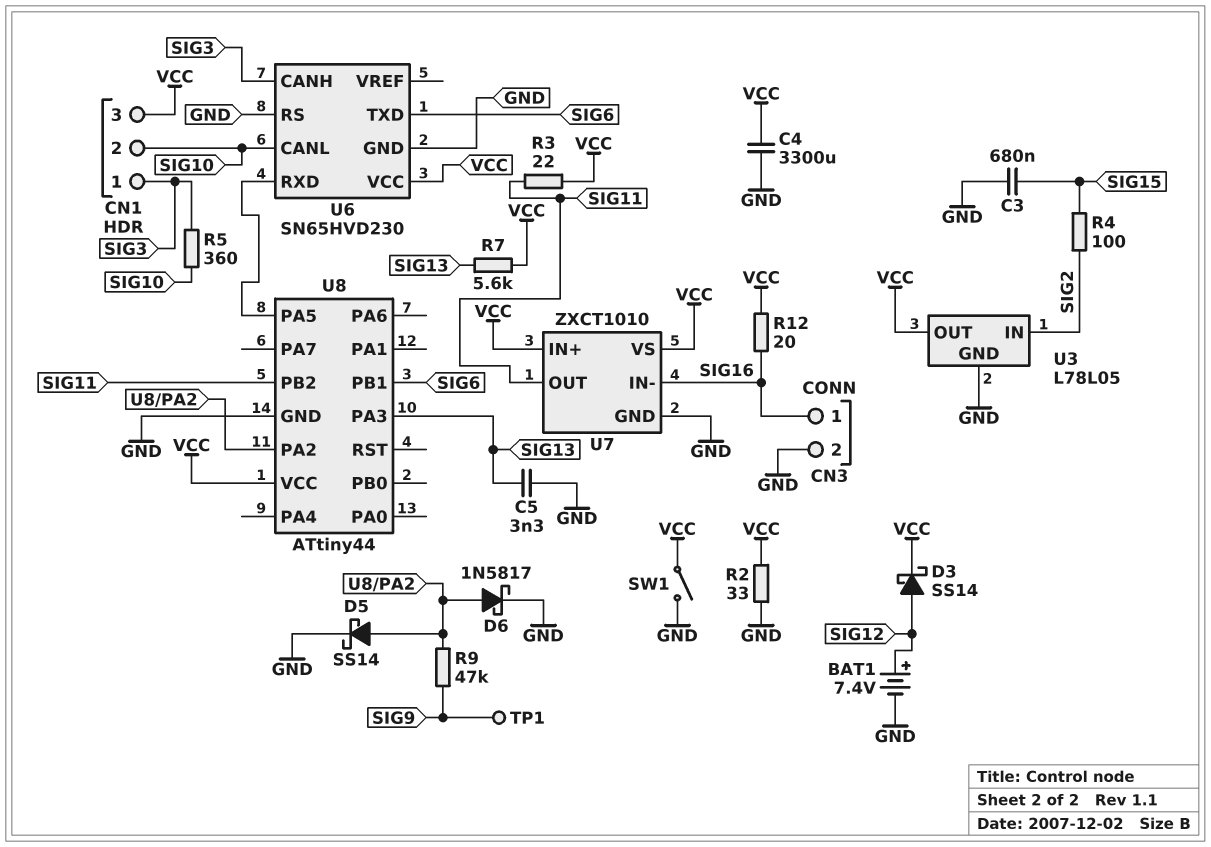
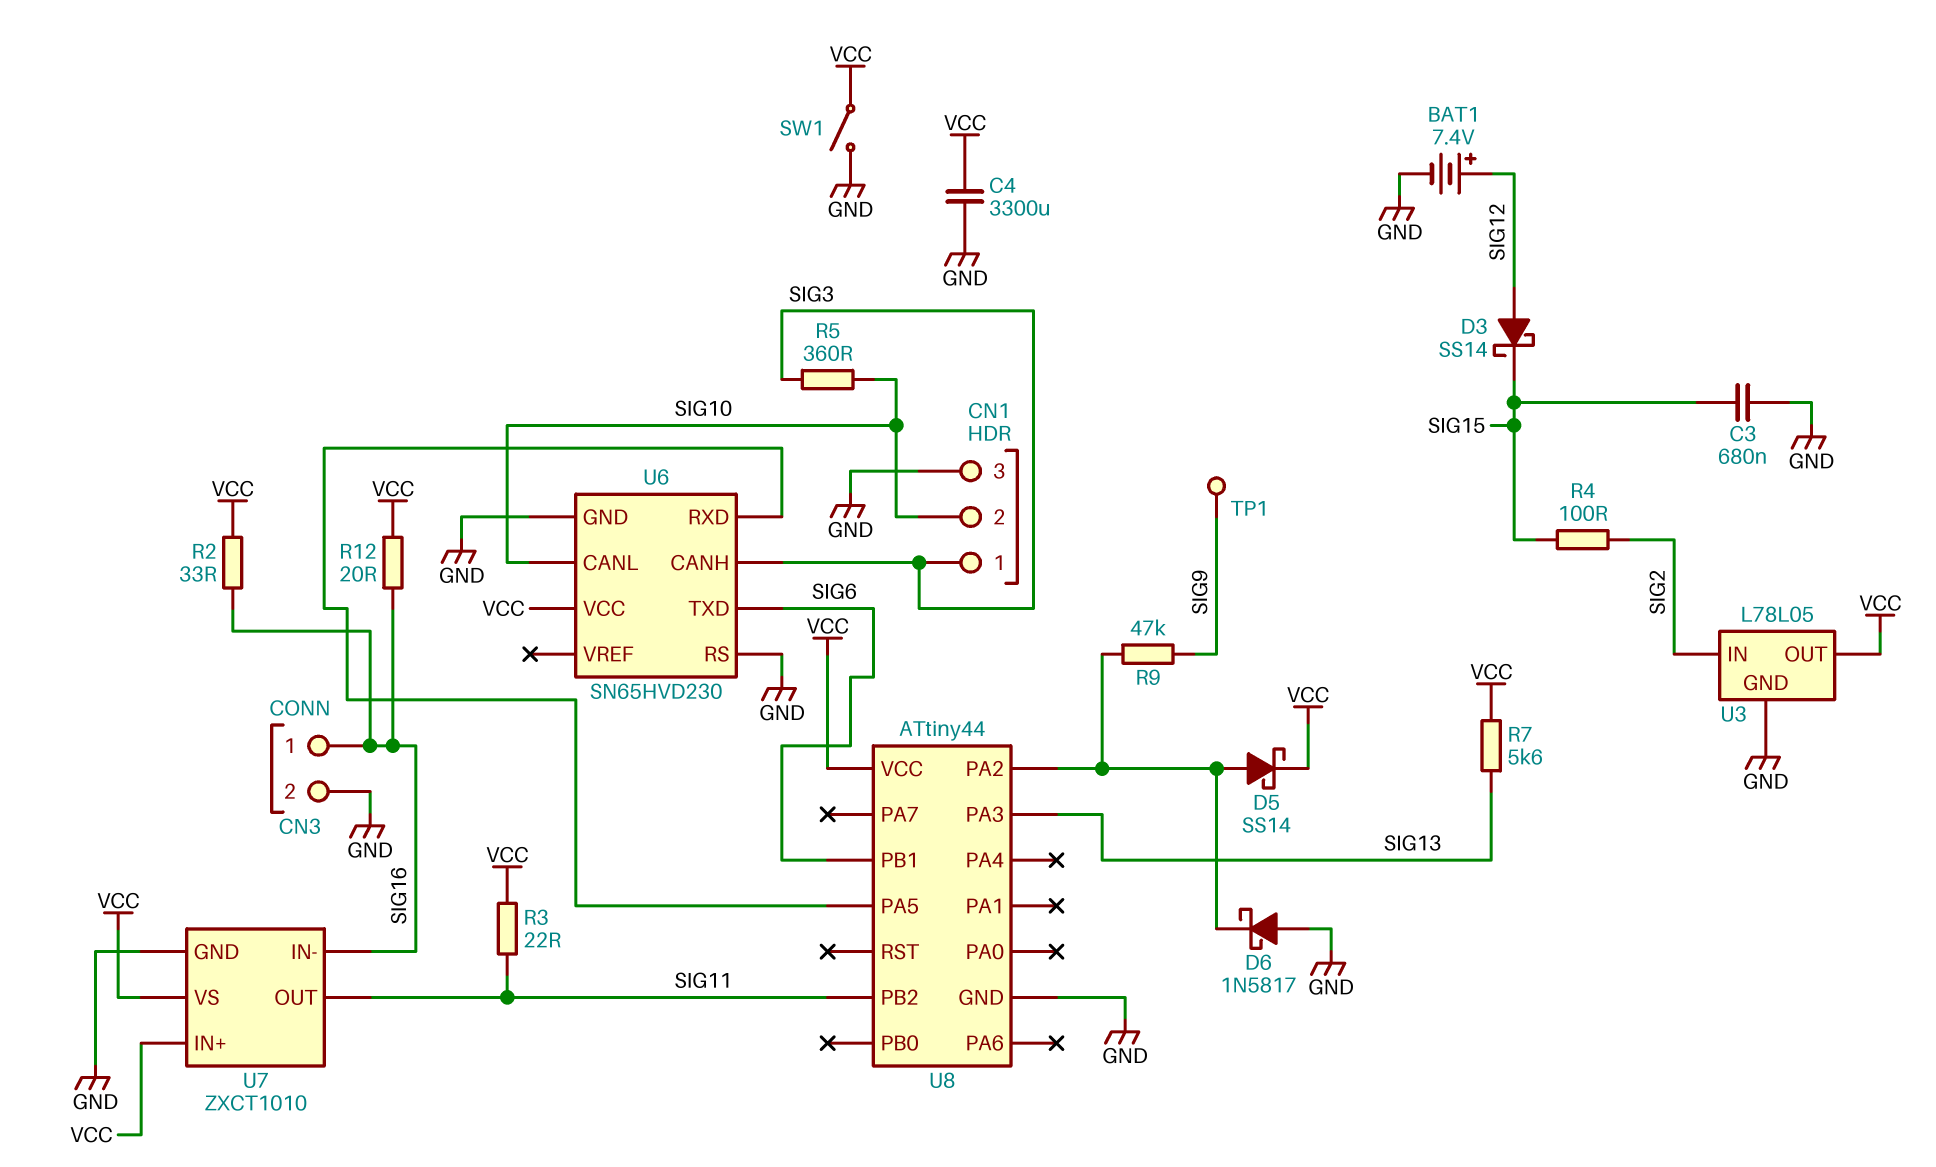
C5: 3.3nF (GND, SIG13) -> none
CN1 pin 3: VCC -> GND
D3: schottky SS14 (A SIG12, K VCC) -> schottky SS14 (A SIG12, K SIG15)
D5: schottky SS14 (A U8/PA2, K GND) -> schottky SS14 (A U8/PA2, K VCC)
D6: schottky 1N5817 (A U8/PA2, K GND) -> schottky 1N5817 (A GND, K U8/PA2)
R2: 33 (GND, VCC) -> 33 (SIG16, VCC)

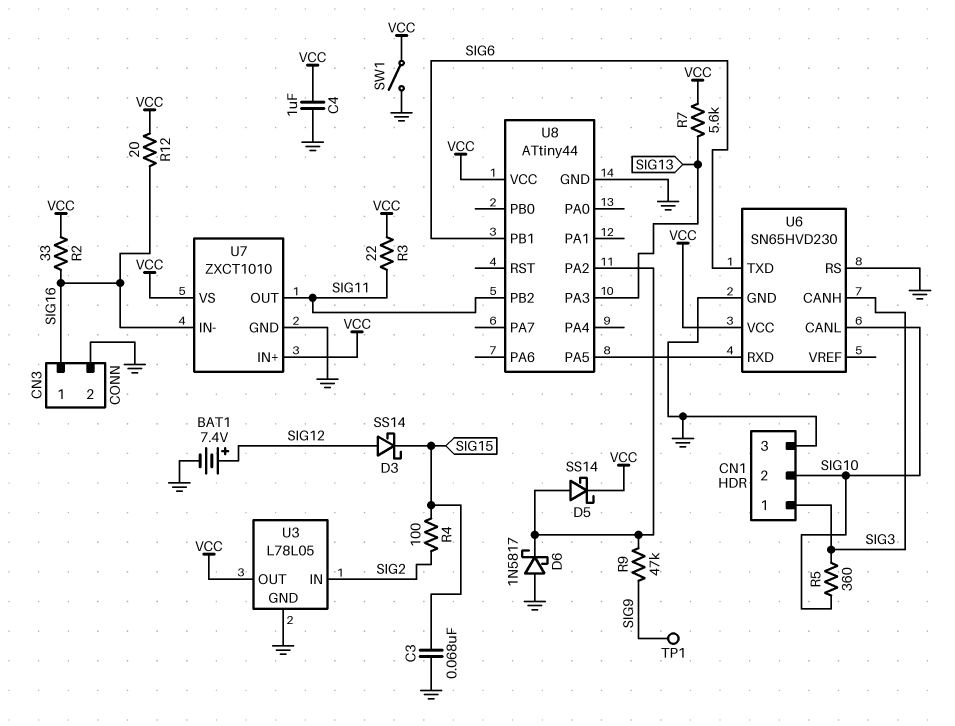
C3: 680nF (GND, SIG15) -> 68nF (GND, SIG15)
C4: 3300uF (GND, VCC) -> 1uF (GND, VCC)

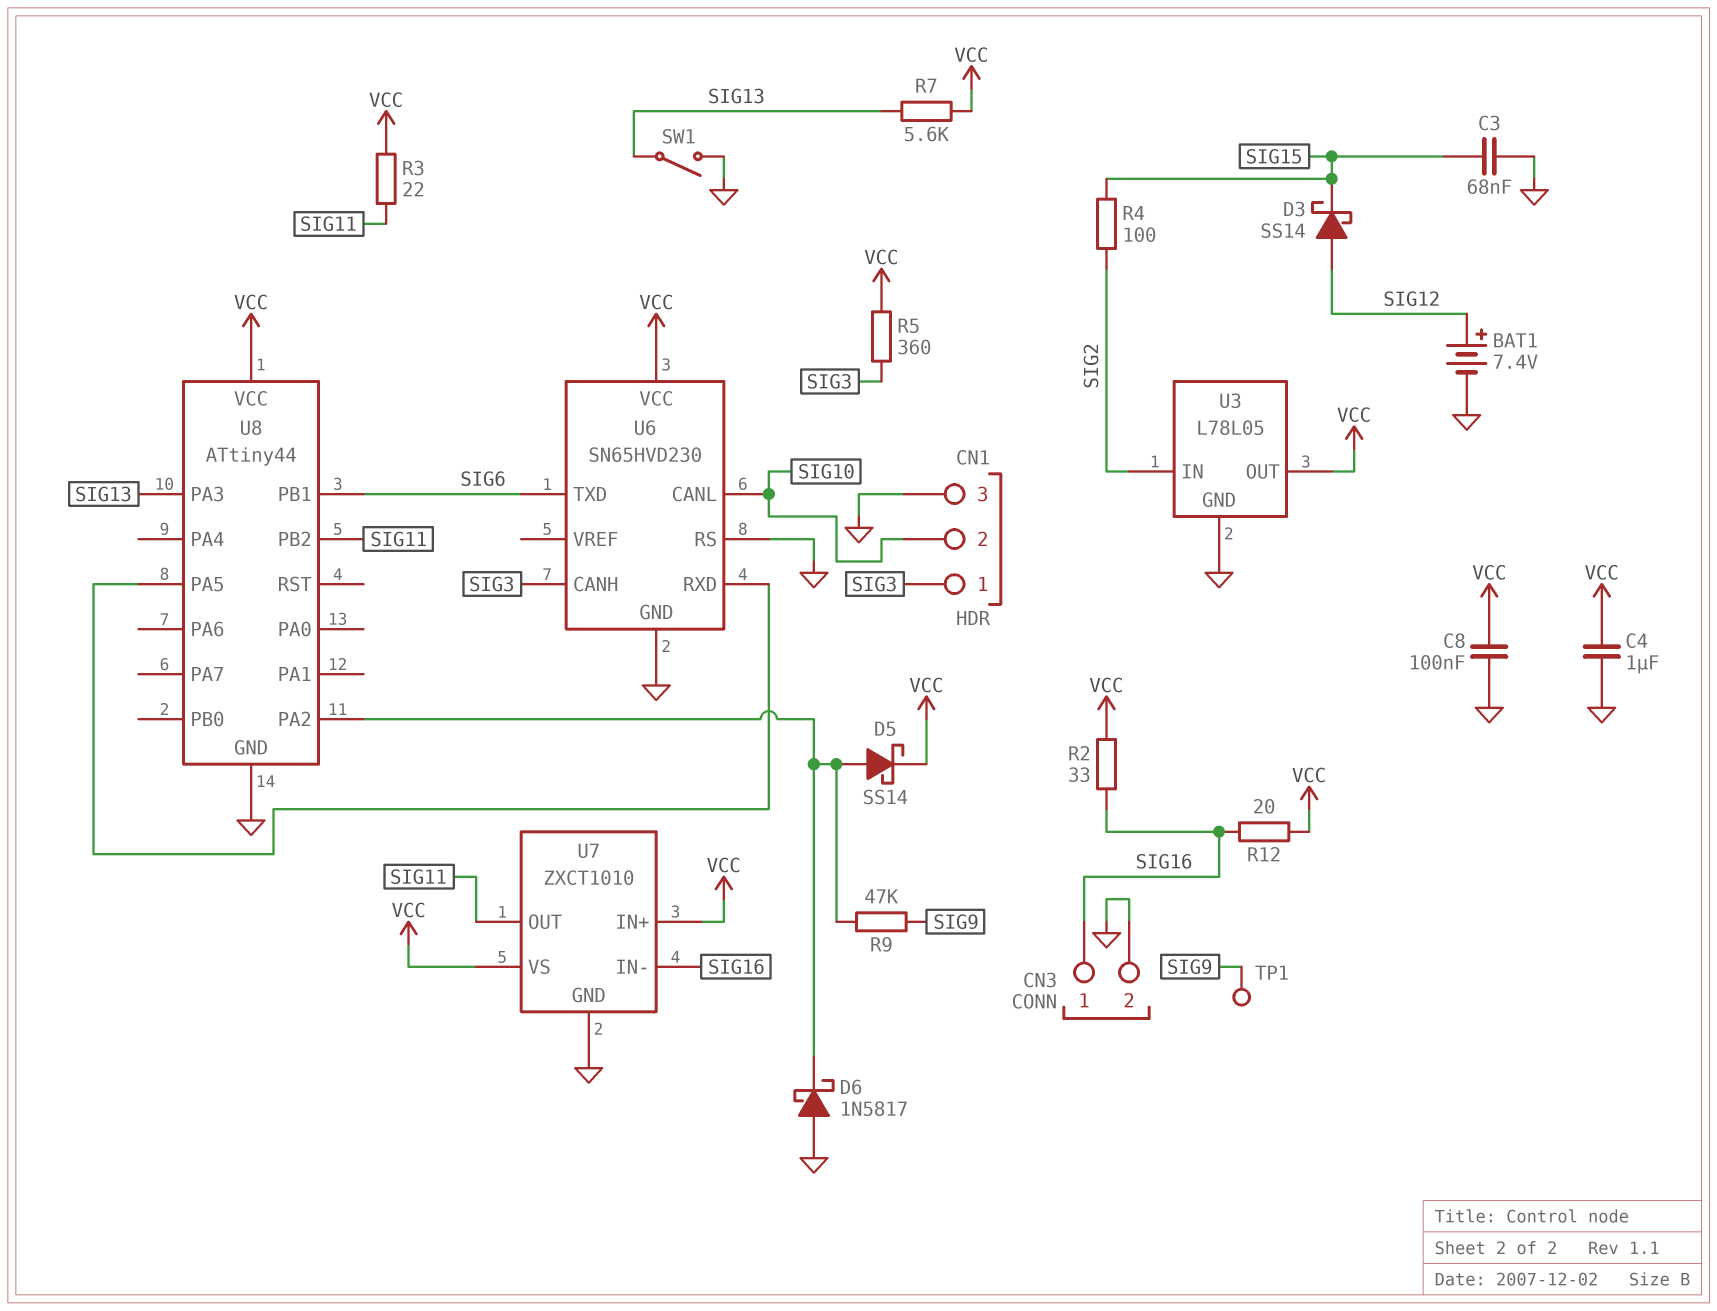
C8: none -> 100nF (GND, VCC)
R5: 360 (SIG3, SIG10) -> 360 (SIG3, VCC)
SW1: switch (GND, VCC) -> switch (GND, SIG13)

